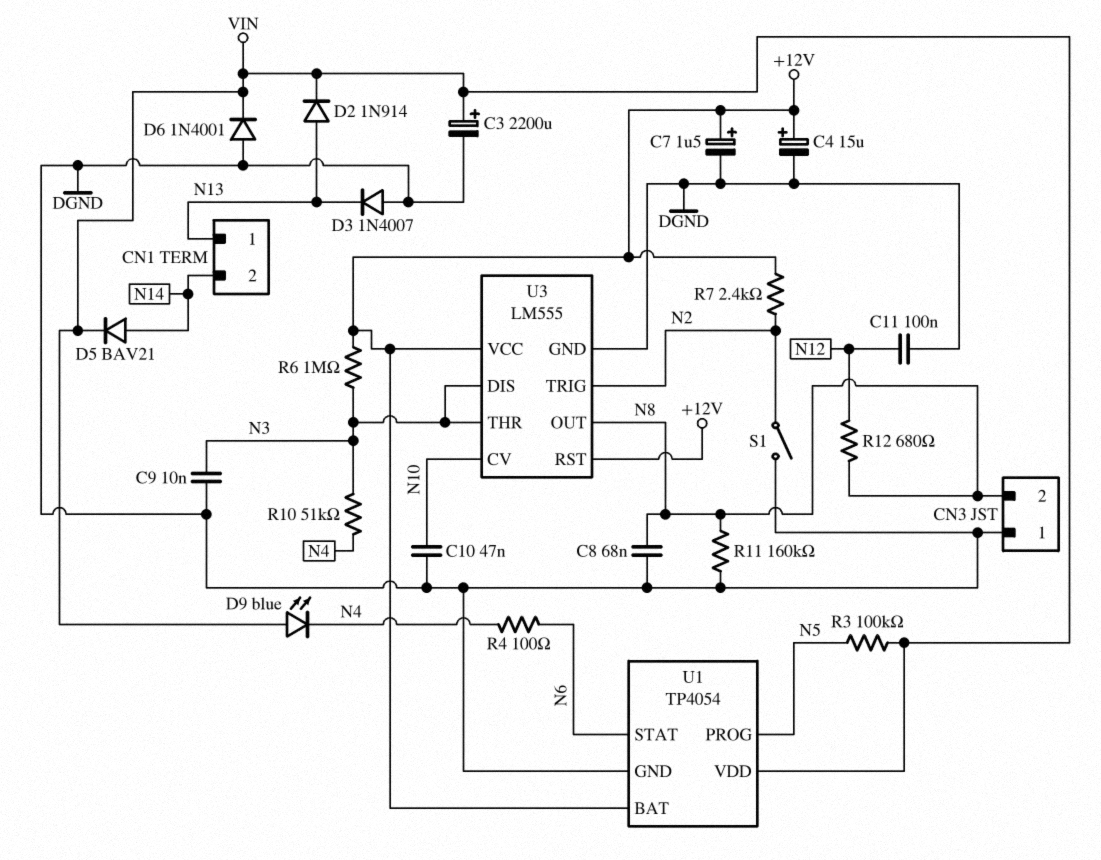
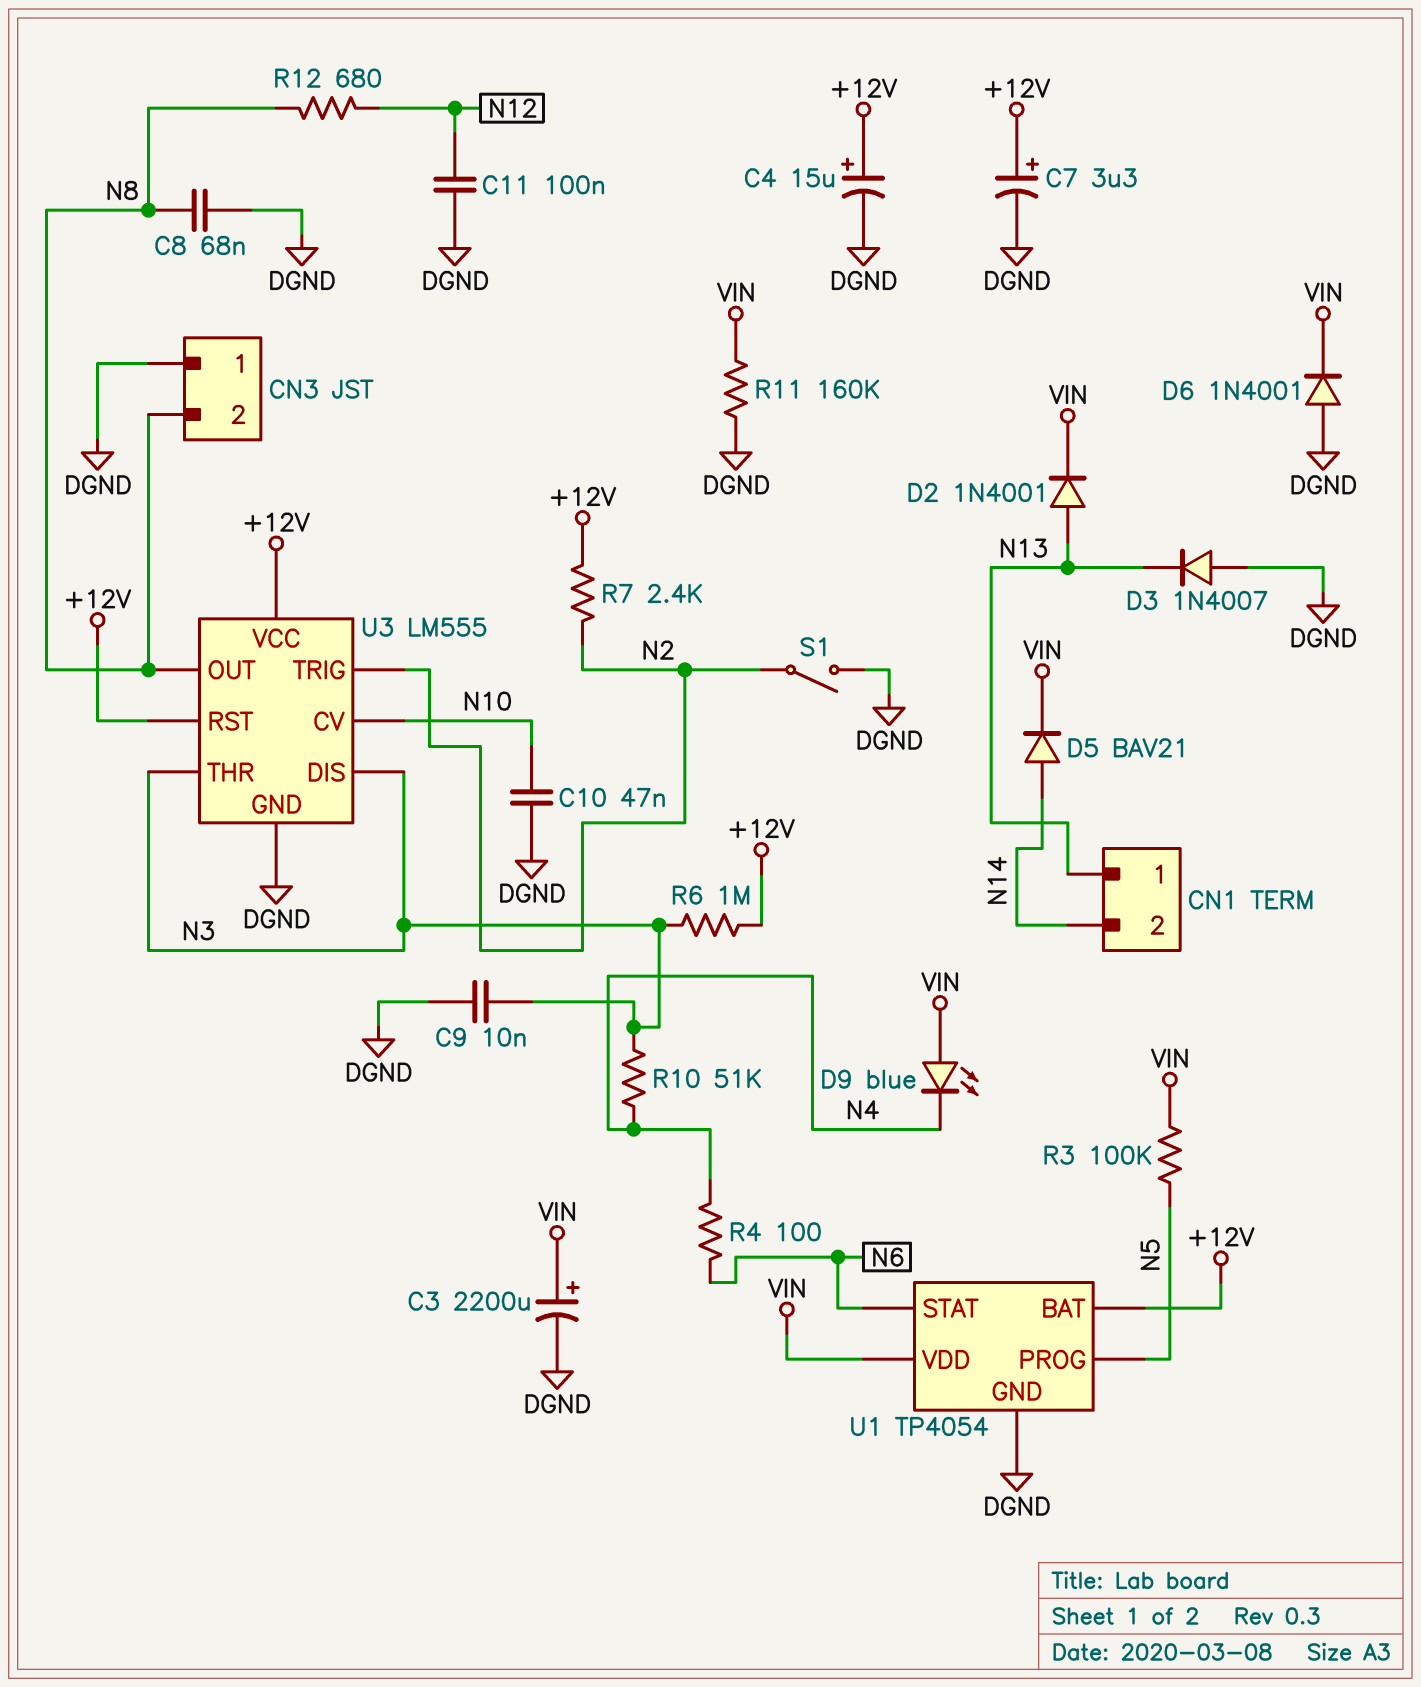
C7: 1.5uF (plus +12V, minus DGND) -> 3.3uF (plus +12V, minus DGND)
D2: diode 1N914 (A N13, K VIN) -> diode 1N4001 (A N13, K VIN)
R11: 160k (DGND, N8) -> 160k (DGND, VIN)

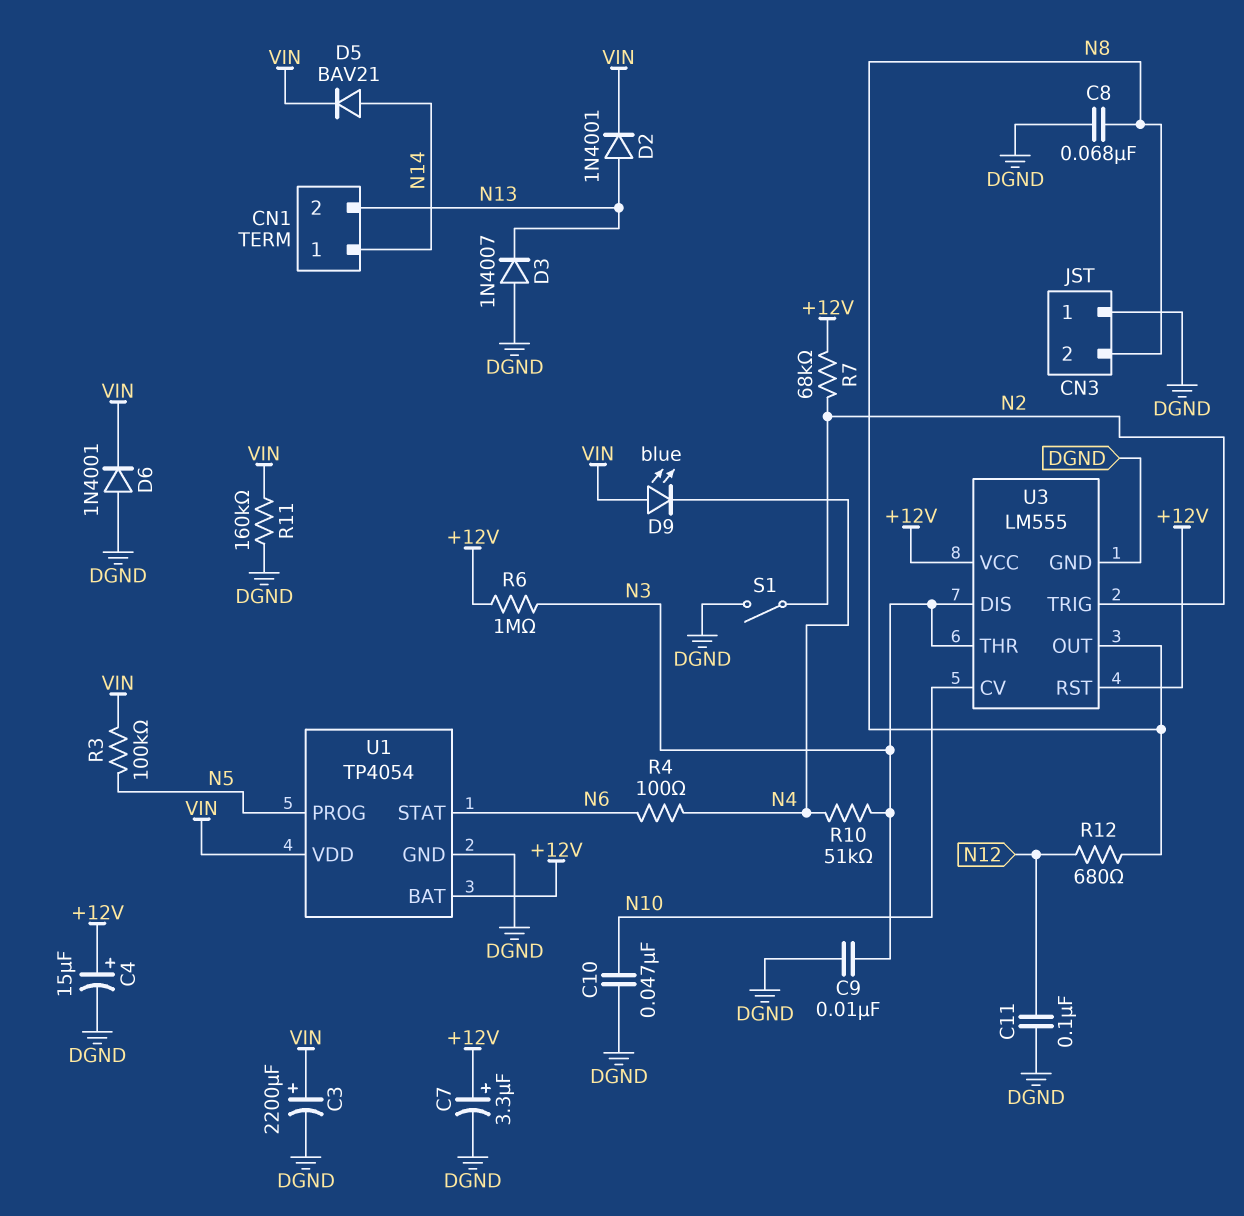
CN1 pin 1: N13 -> N14
CN1 pin 2: N14 -> N13
R7: 2.4k (+12V, N2) -> 68k (+12V, N2)

